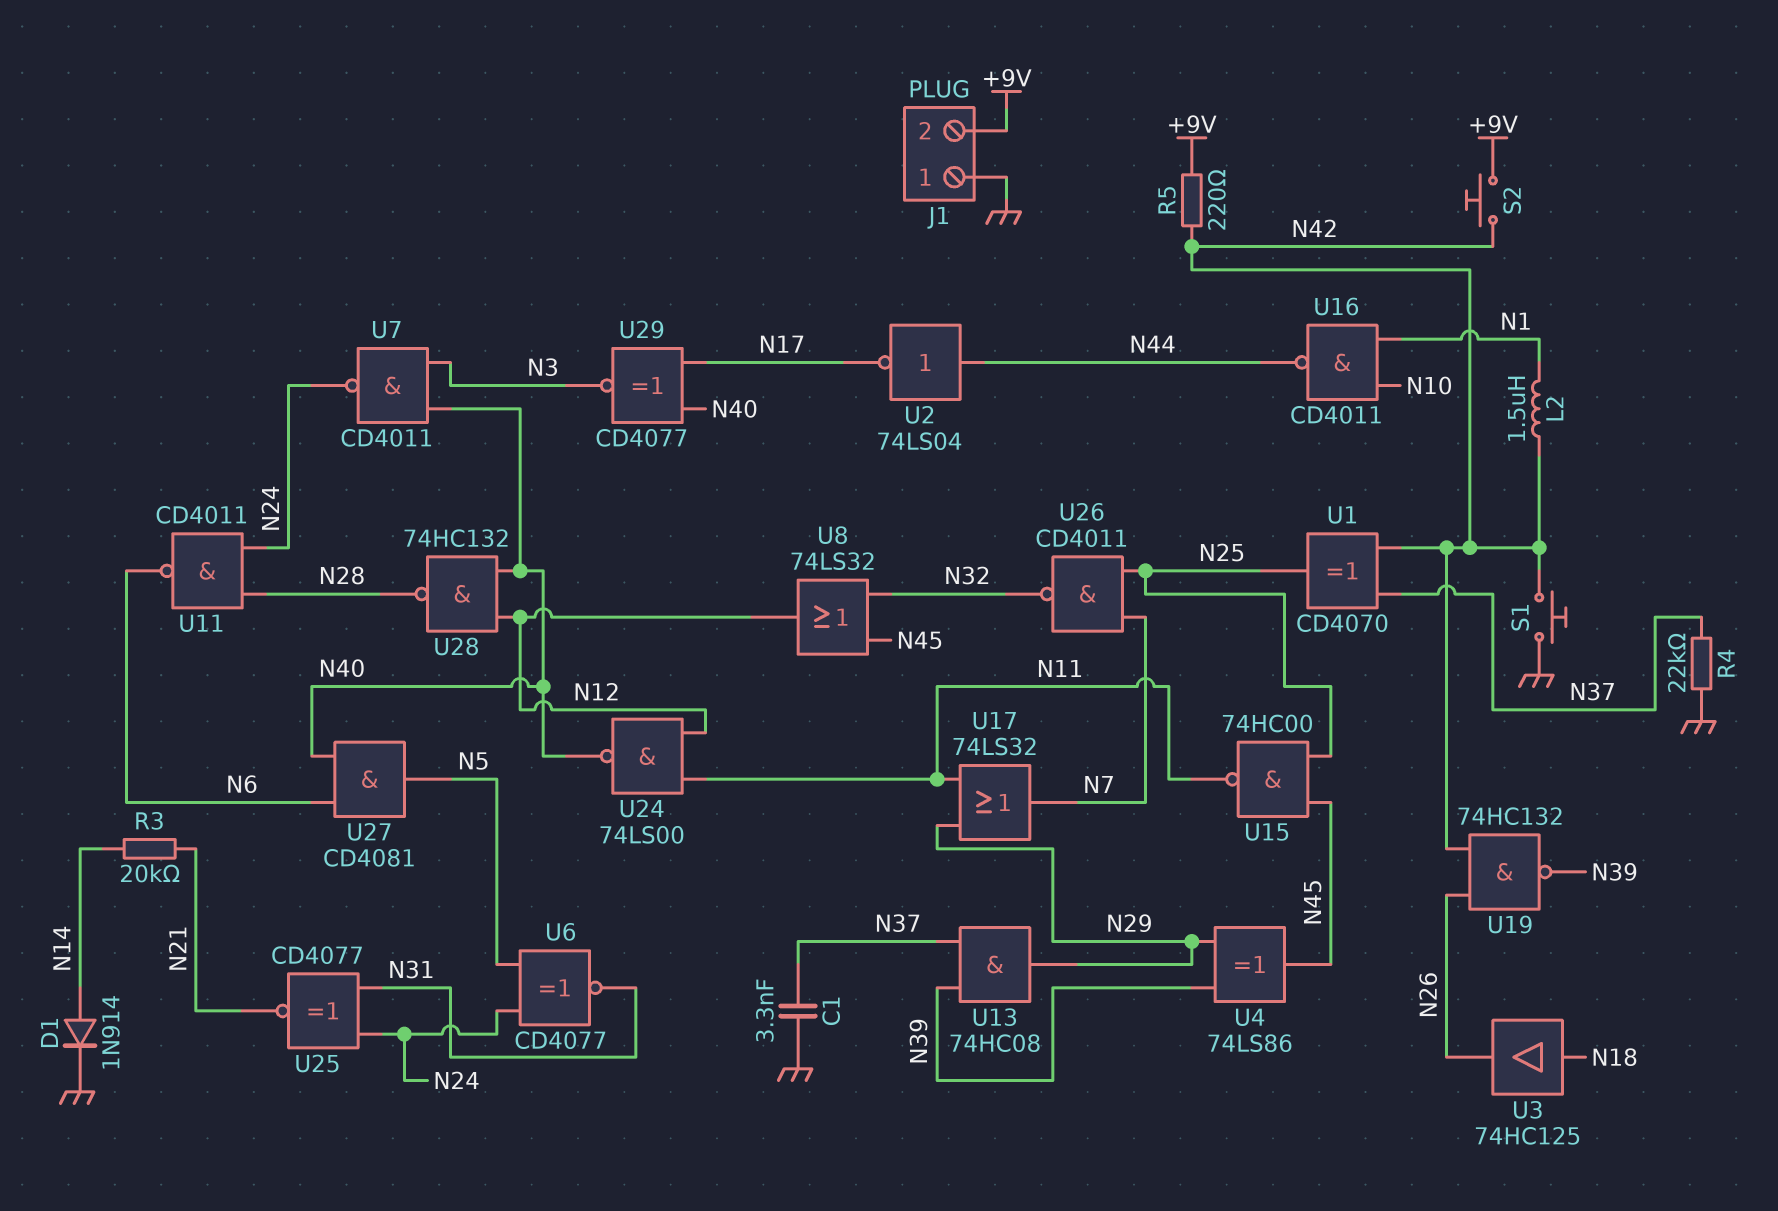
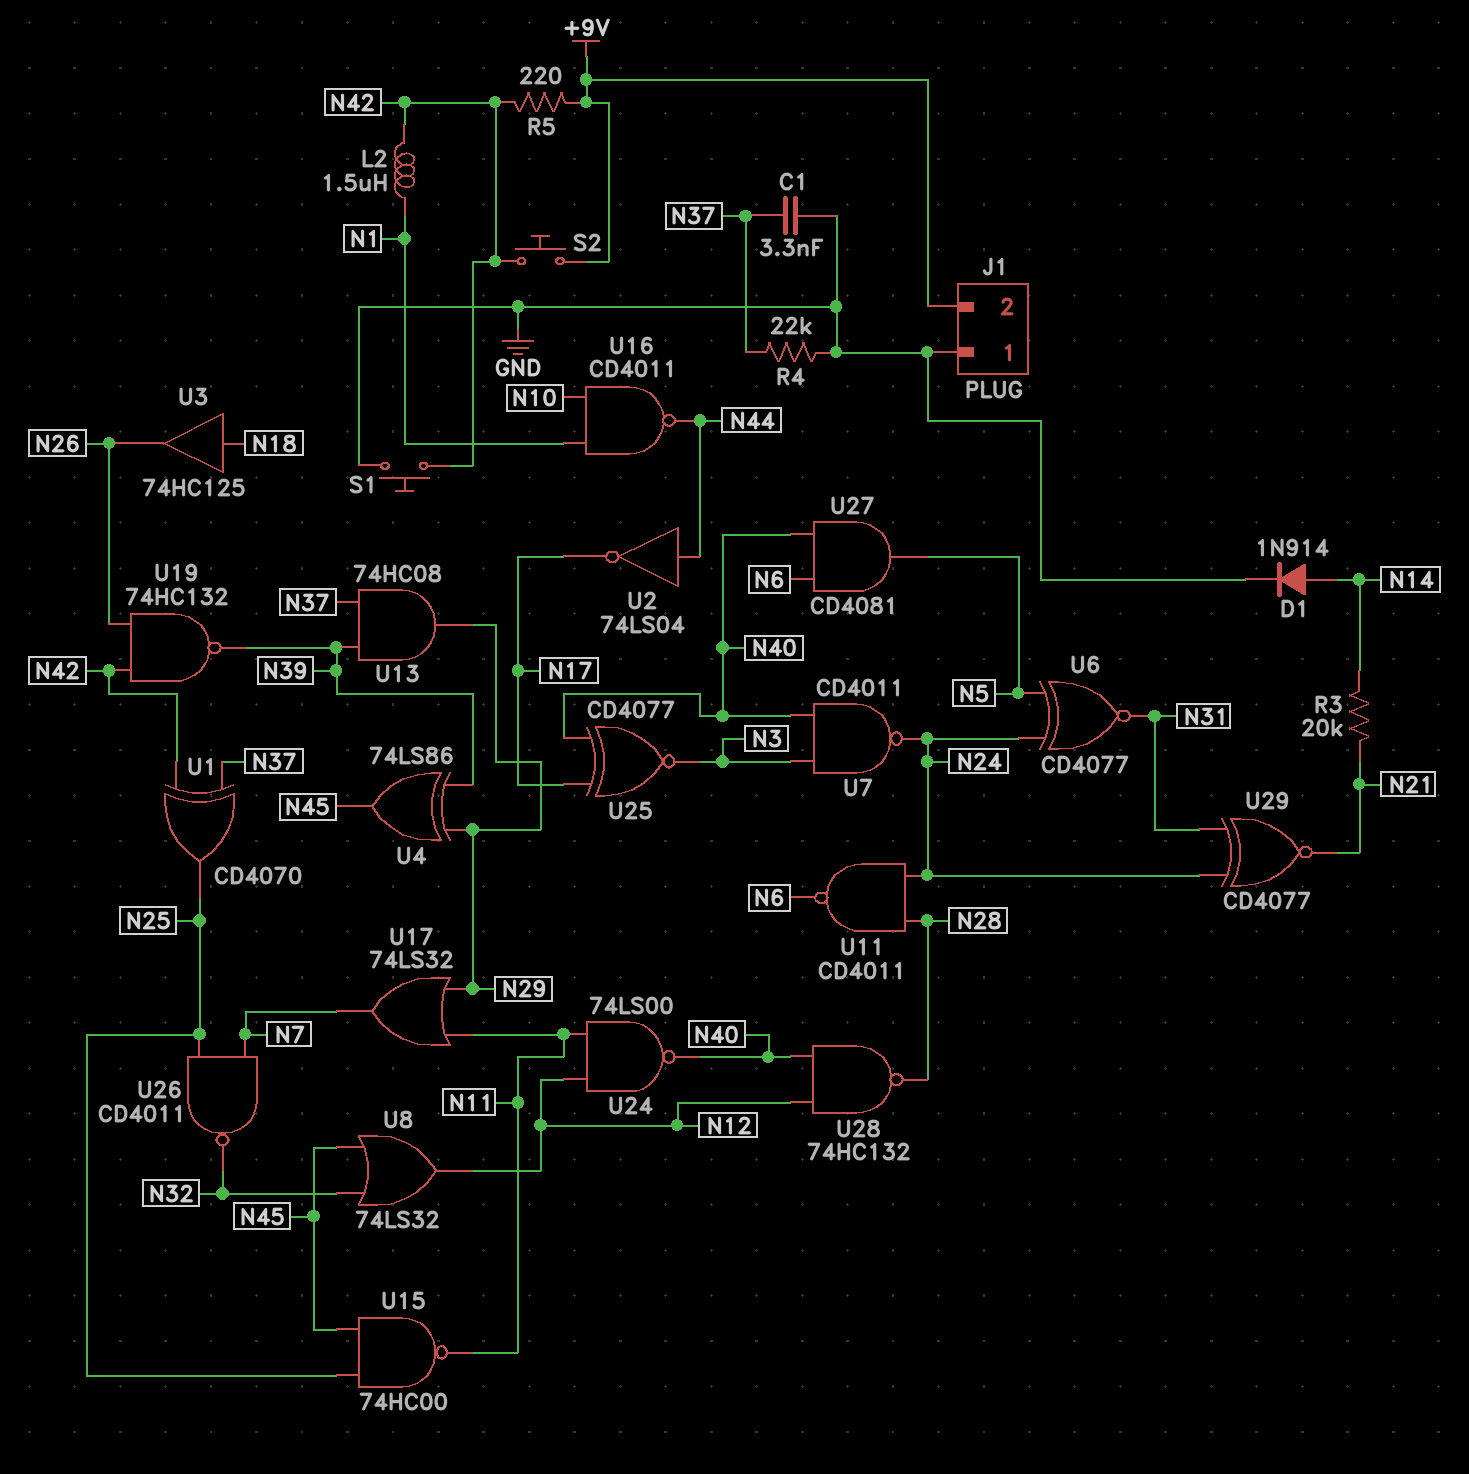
U25: XNOR CD4077 (in N24, in N31, out N21) -> XNOR CD4077 (in N17, in N40, out N3)
U29: XNOR CD4077 (in N17, in N40, out N3) -> XNOR CD4077 (in N24, in N31, out N21)

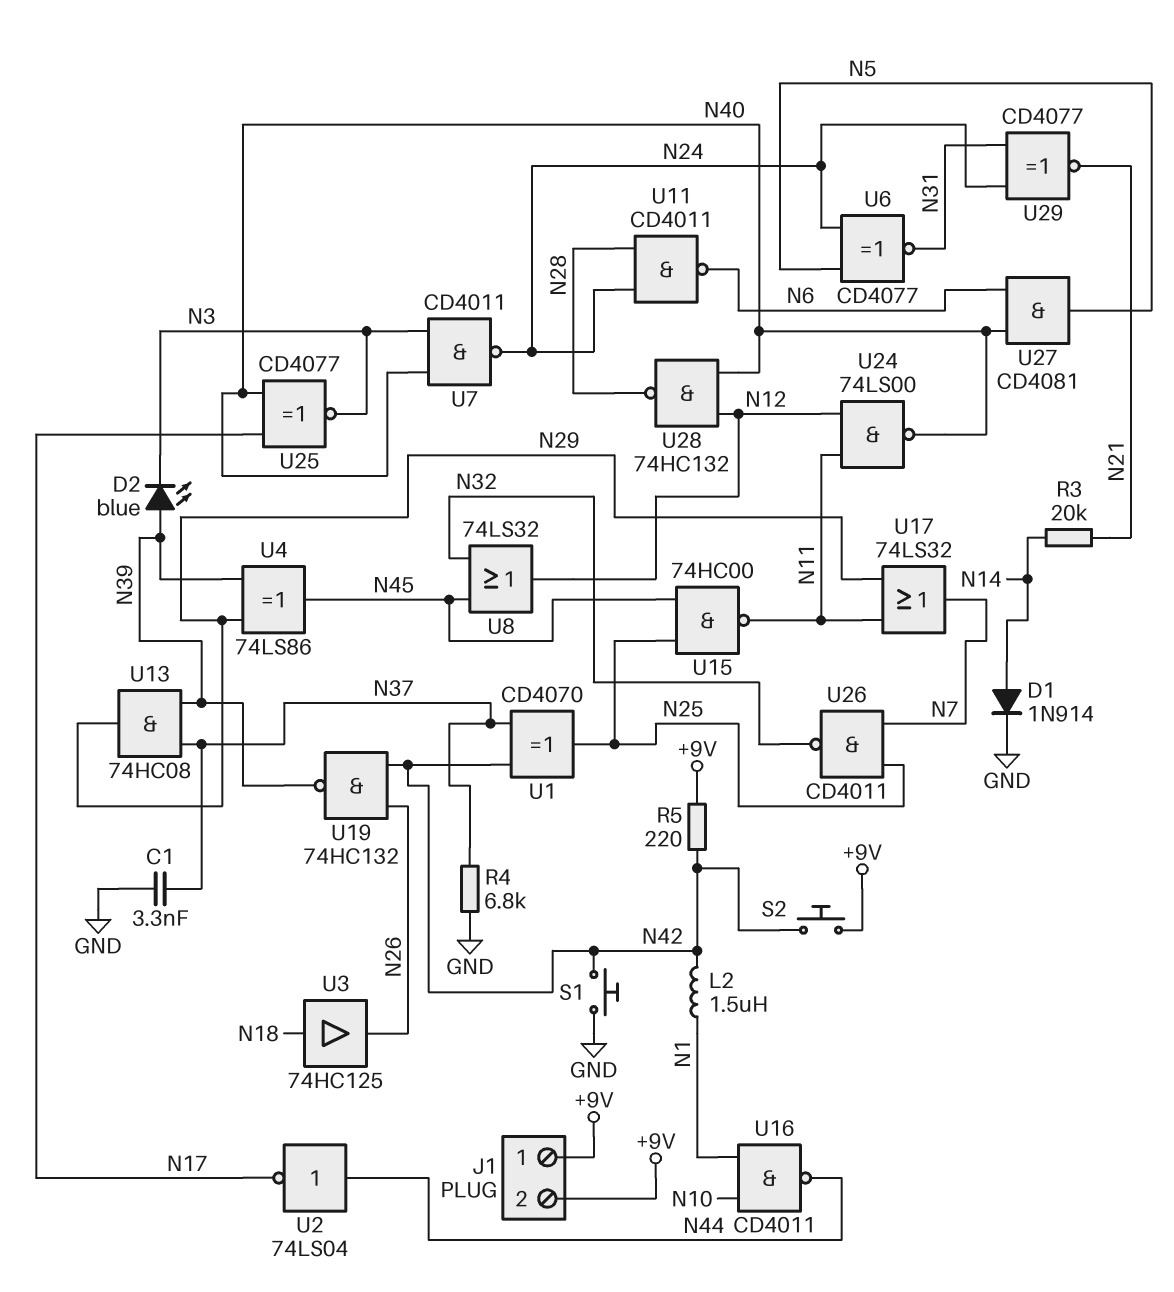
D2: none -> LED blue (A N39, K N3)
J1 pin 1: GND -> +9V
R4: 22k (GND, N37) -> 6.8k (GND, N37)

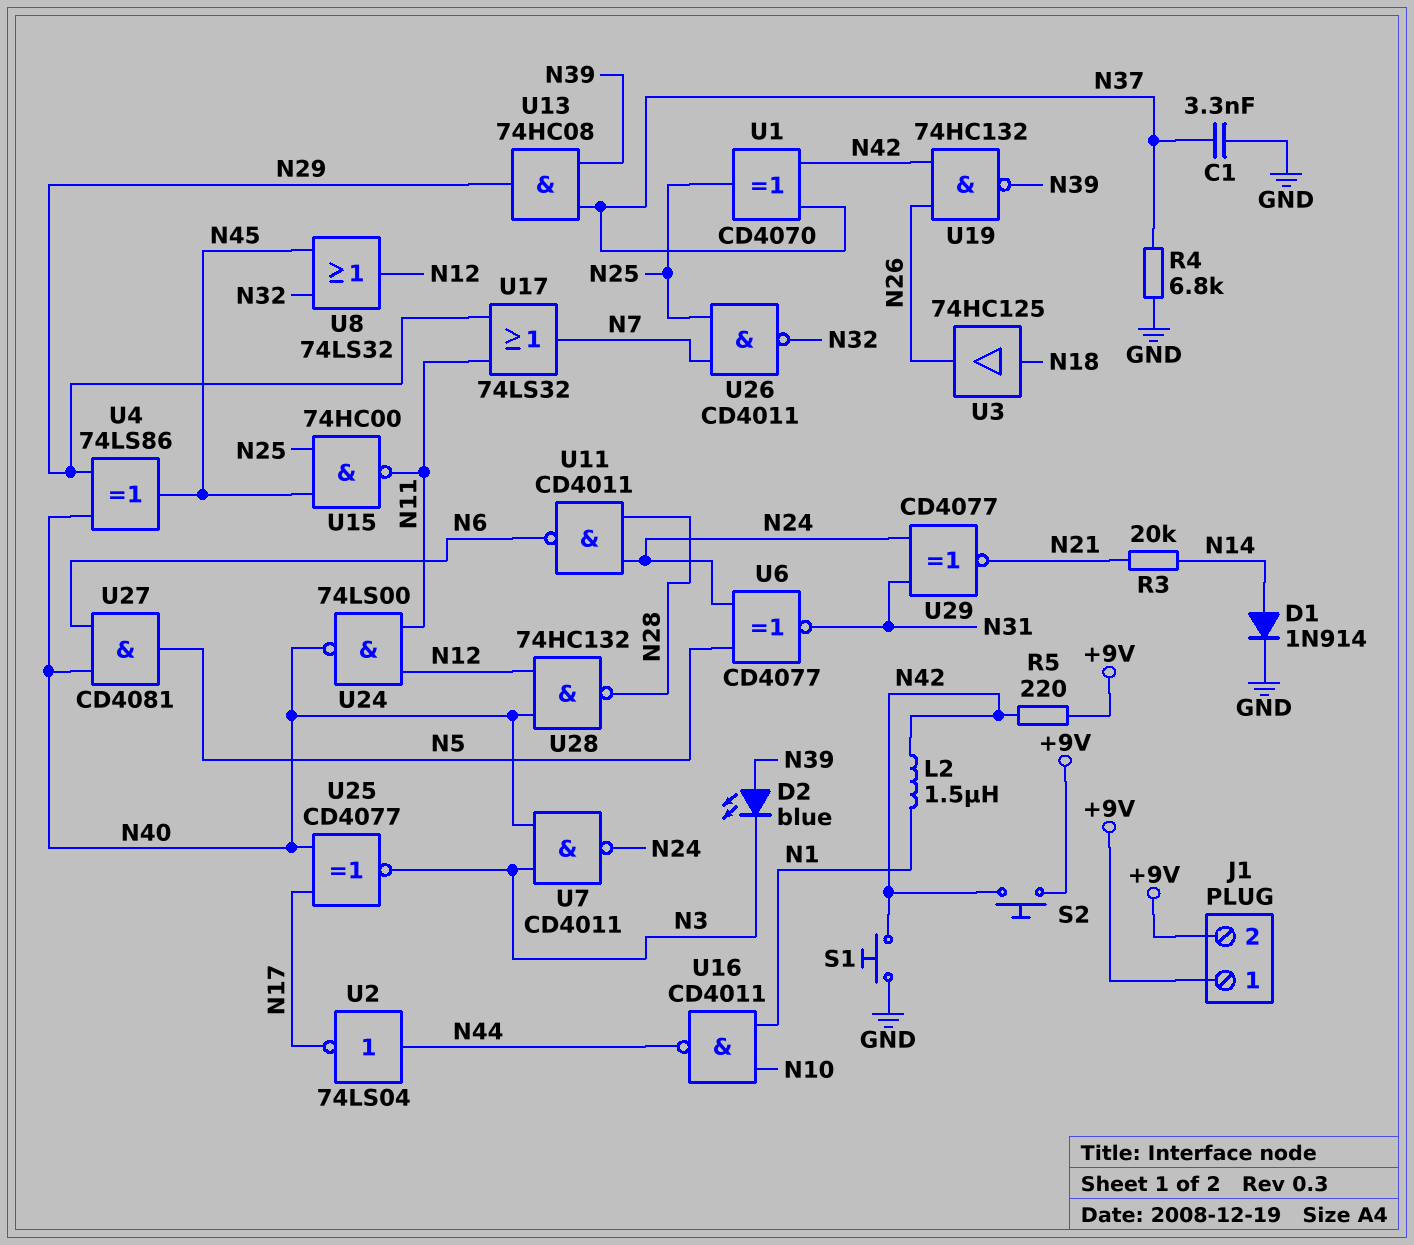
U4: XOR 74LS86 (in N29, in N39, out N45) -> XOR 74LS86 (in N29, in N40, out N45)

